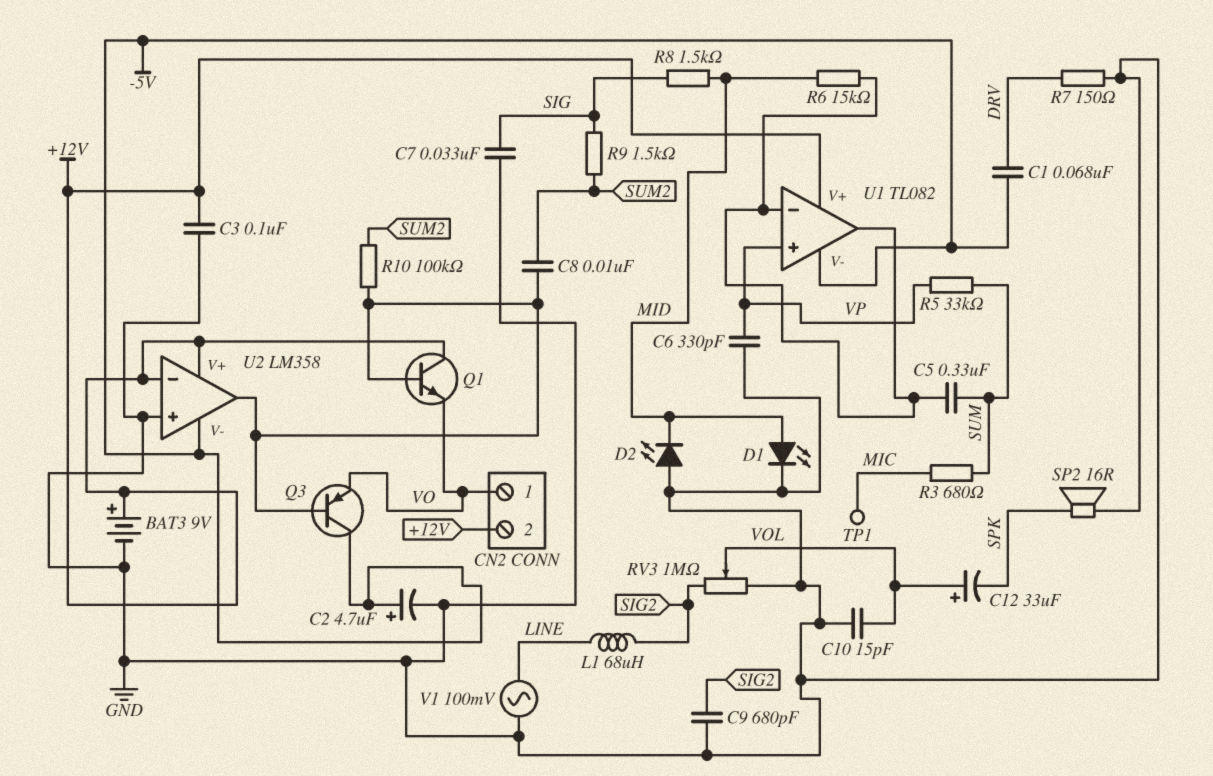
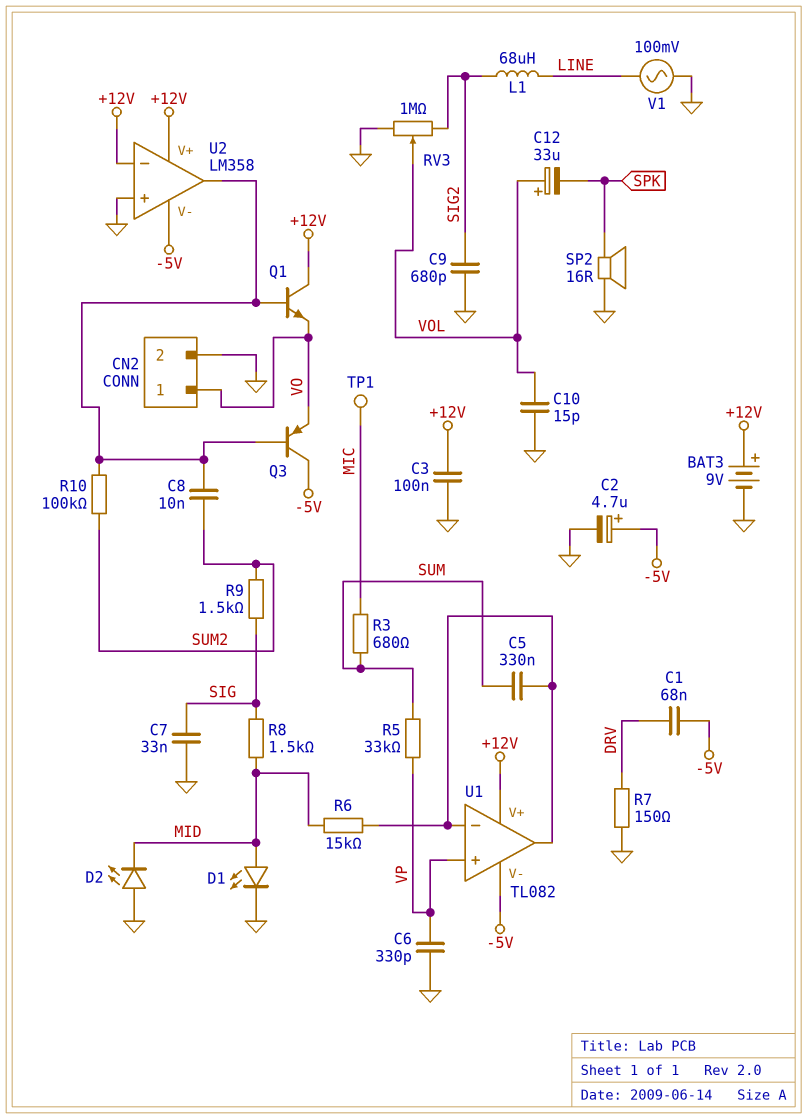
CN2 pin 2: +12V -> GND

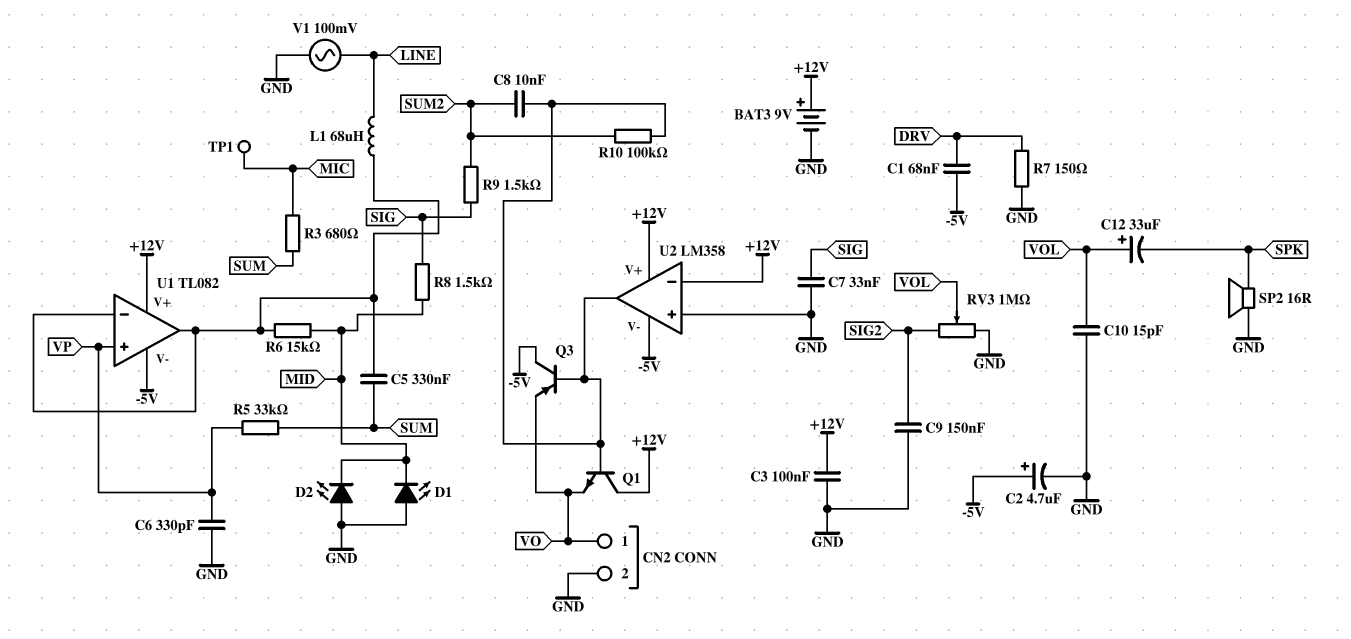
C9: 680pF (GND, SIG2) -> 150nF (GND, SIG2)
D1: LED (A MID, K GND) -> LED (A GND, K MID)
L1: 68uH (LINE, SIG2) -> 68uH (LINE, U1/in-)

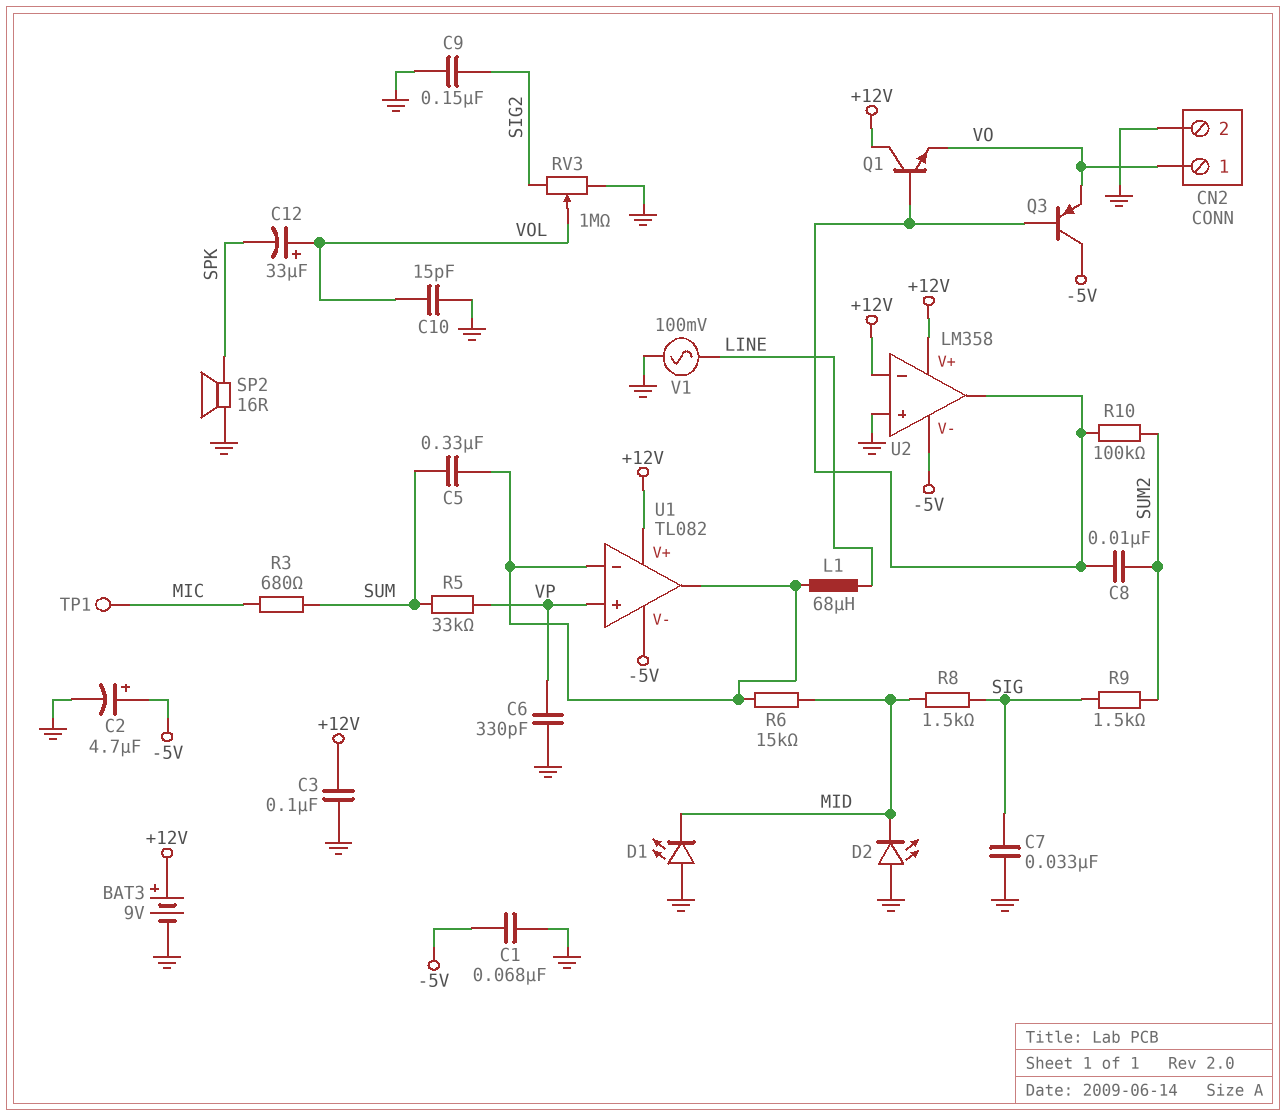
C1: 68nF (-5V, DRV) -> 68nF (-5V, GND)
R7: 150 (DRV, GND) -> none

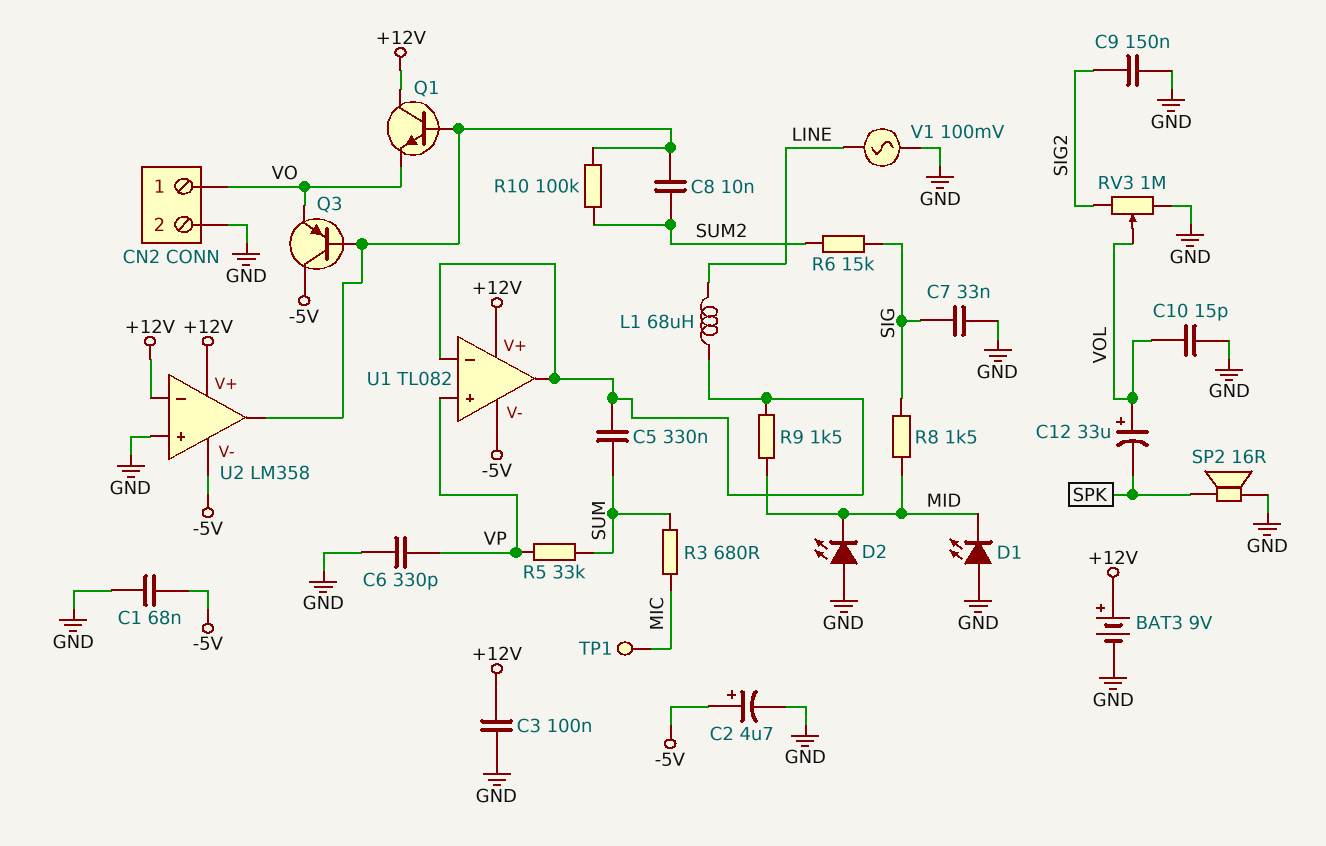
R6: 15k (MID, U1/in-) -> 15k (SIG, SUM2)
R9: 1.5k (SIG, SUM2) -> 1.5k (MID, U1/in-)

